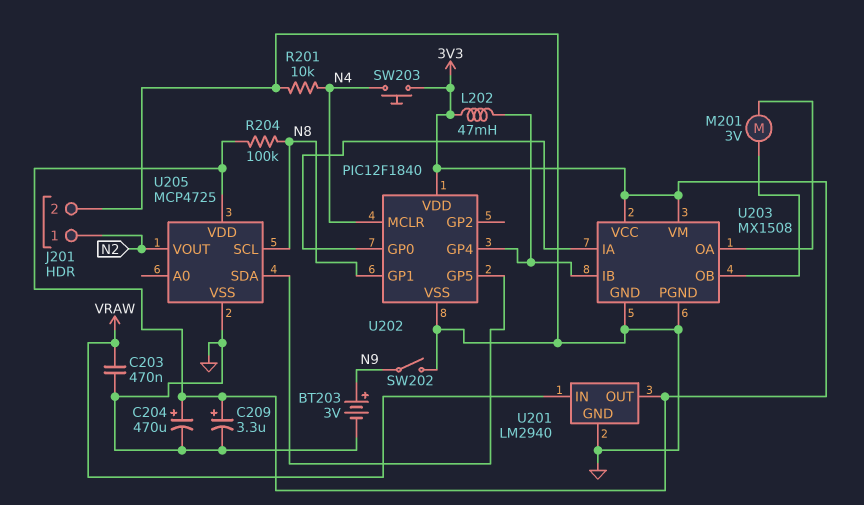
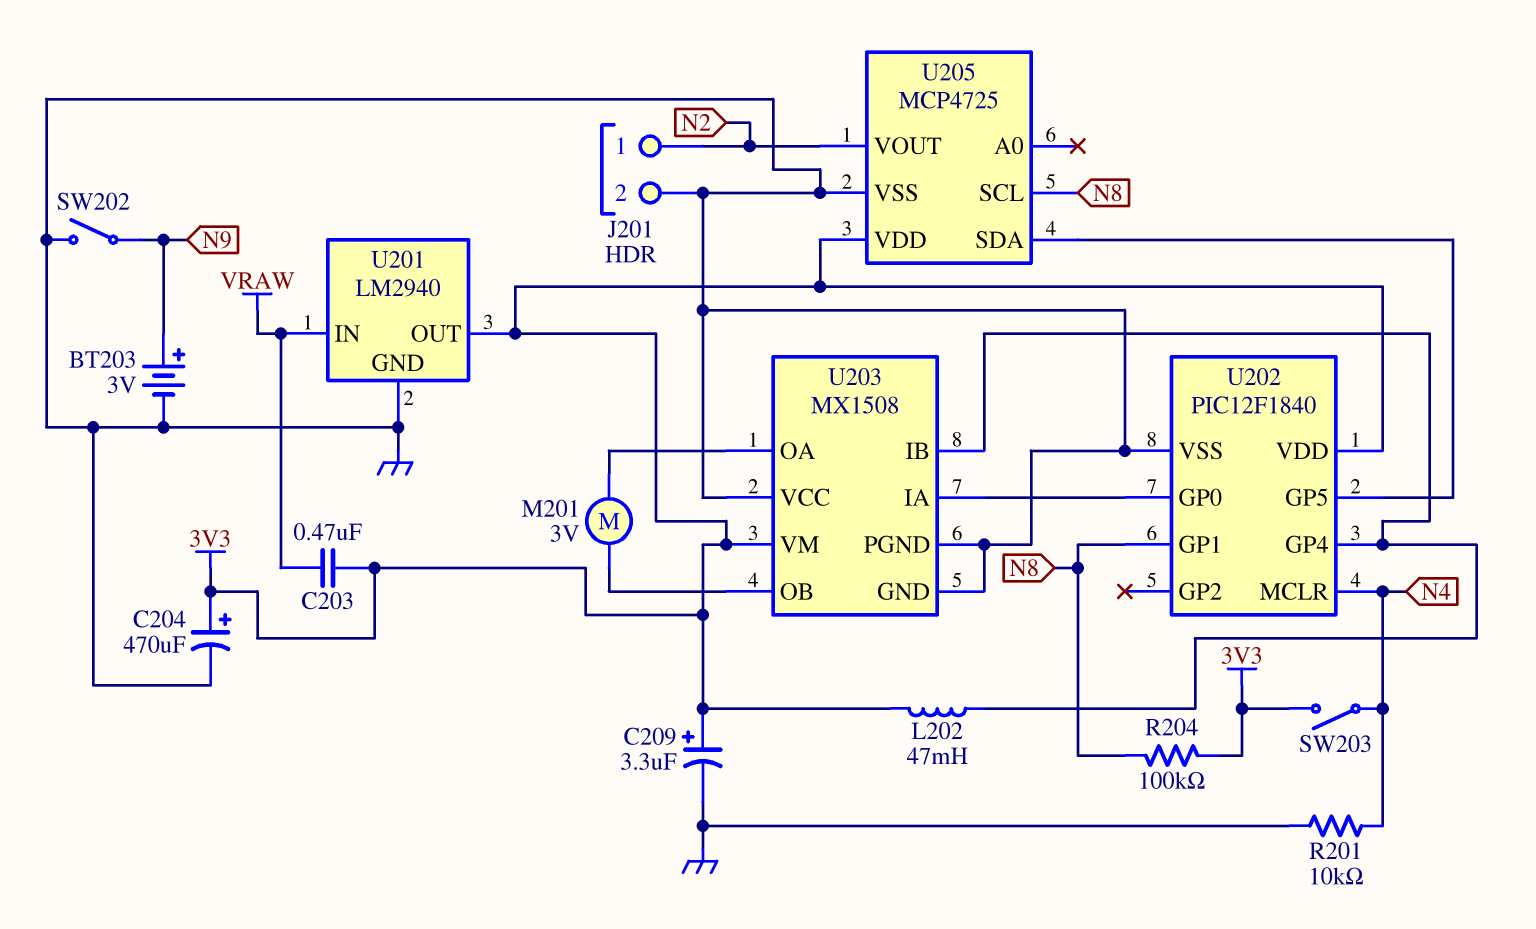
C203: 470nF (GND, VRAW) -> 470nF (3V3, VRAW)
SW203: button (3V3, N4) -> switch (3V3, N4)
U203 pin VCC: 3V3 -> GND

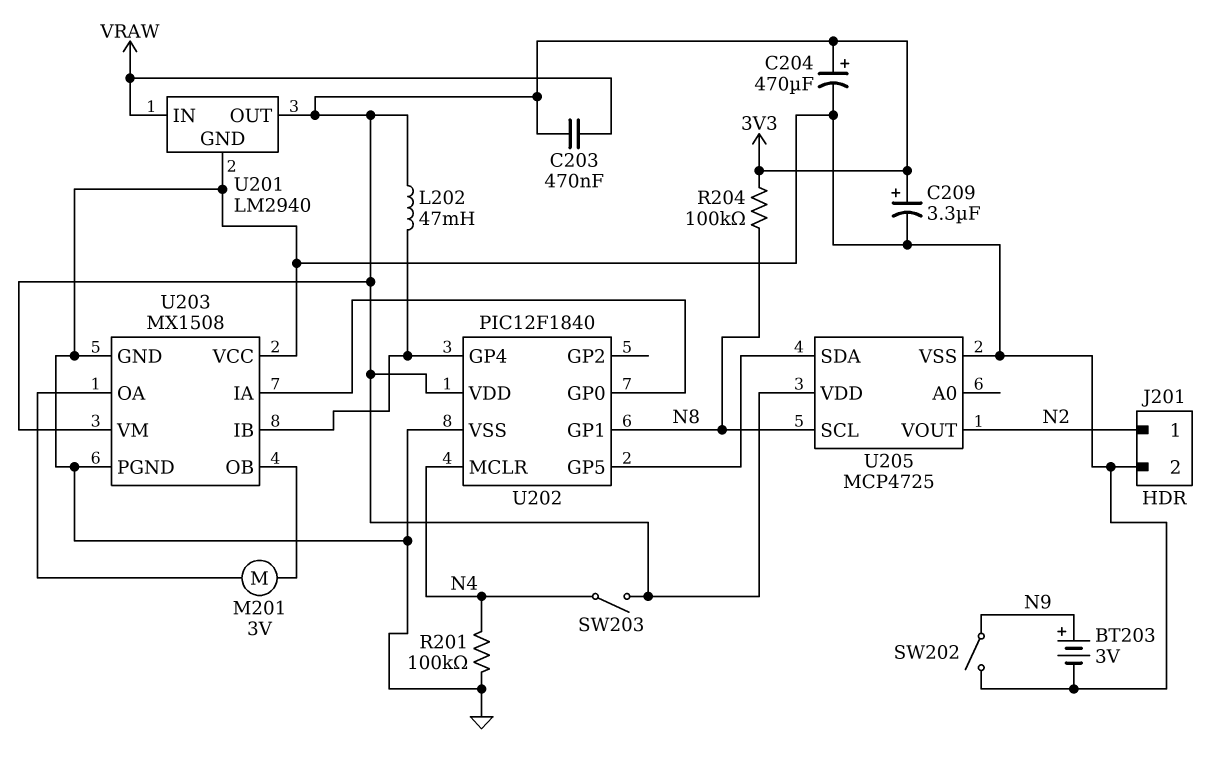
R201: 10k (GND, N4) -> 100k (GND, N4)

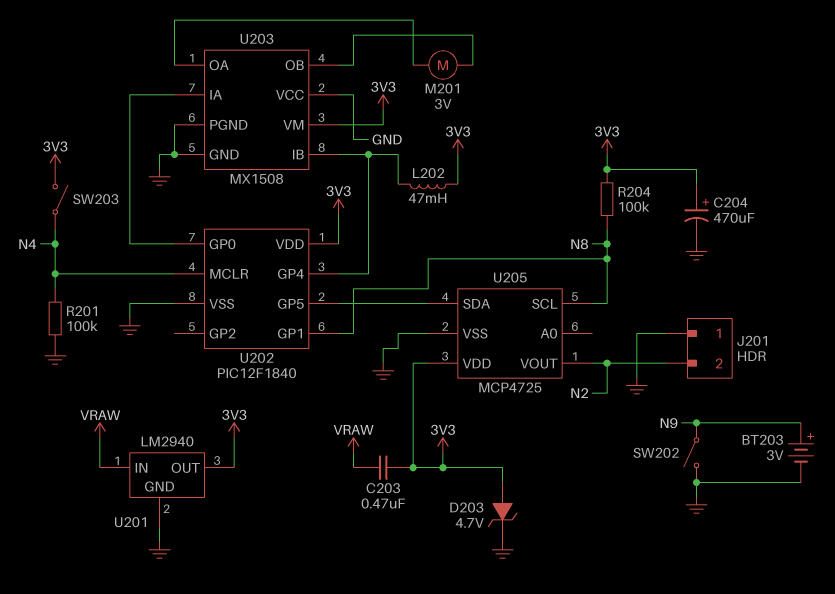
C209: 3.3uF (plus 3V3, minus GND) -> none
D203: none -> zener 4.7V (A 3V3, K GND)
J201 pin 1: N2 -> GND
J201 pin 2: GND -> N2

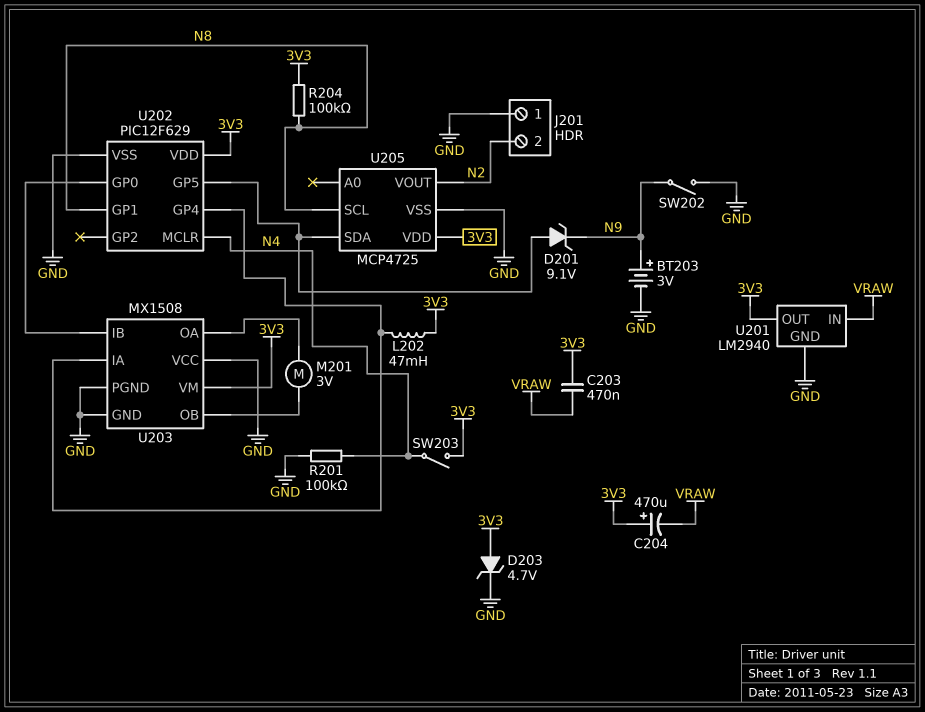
C204: 470uF (plus 3V3, minus GND) -> 470uF (plus 3V3, minus VRAW)
D201: none -> zener 9.1V (A U202/GP5, K N9)
U202: PIC12F1840 -> PIC12F629
U203 pin IA: U202/GP0 -> U202/GP4
U203 pin IB: U202/GP4 -> U202/GP0

